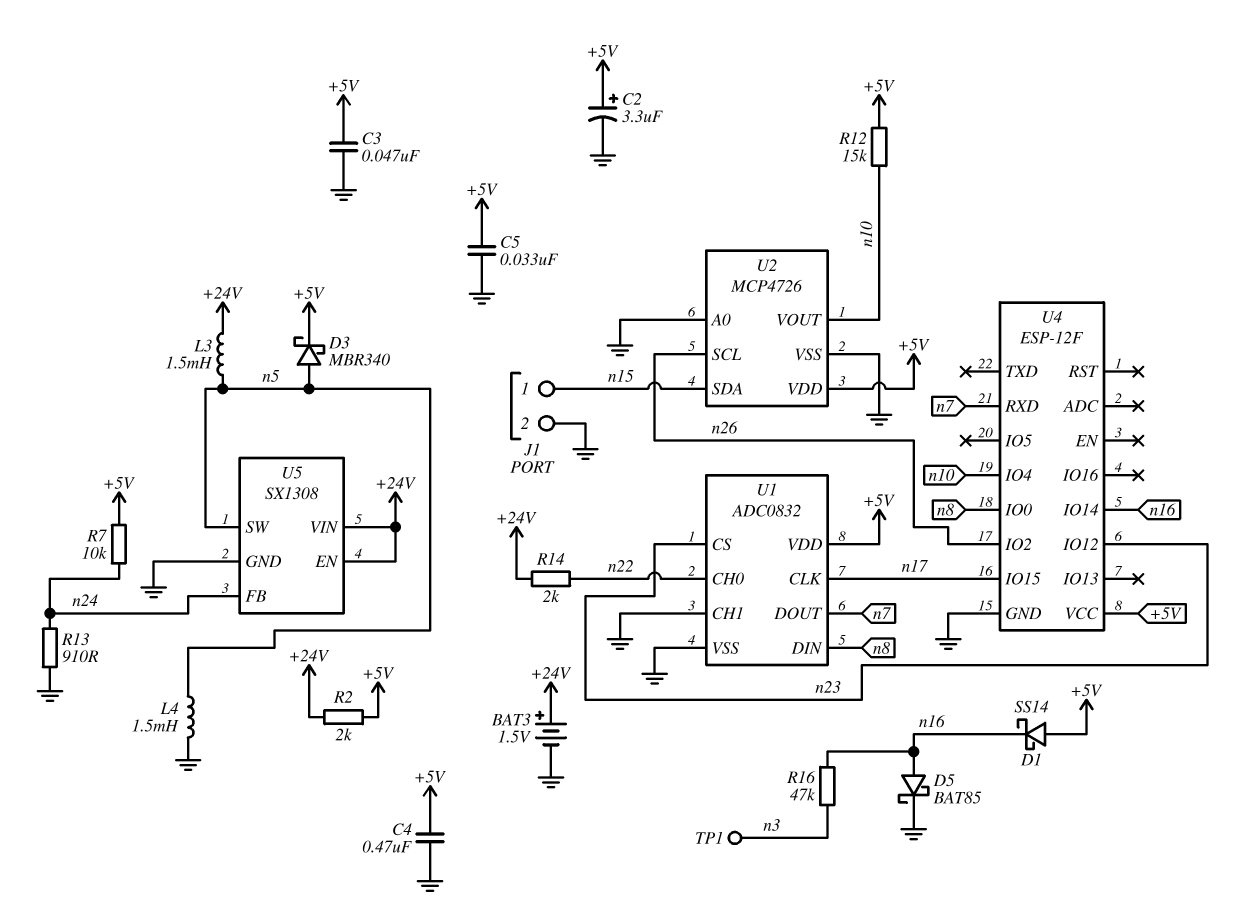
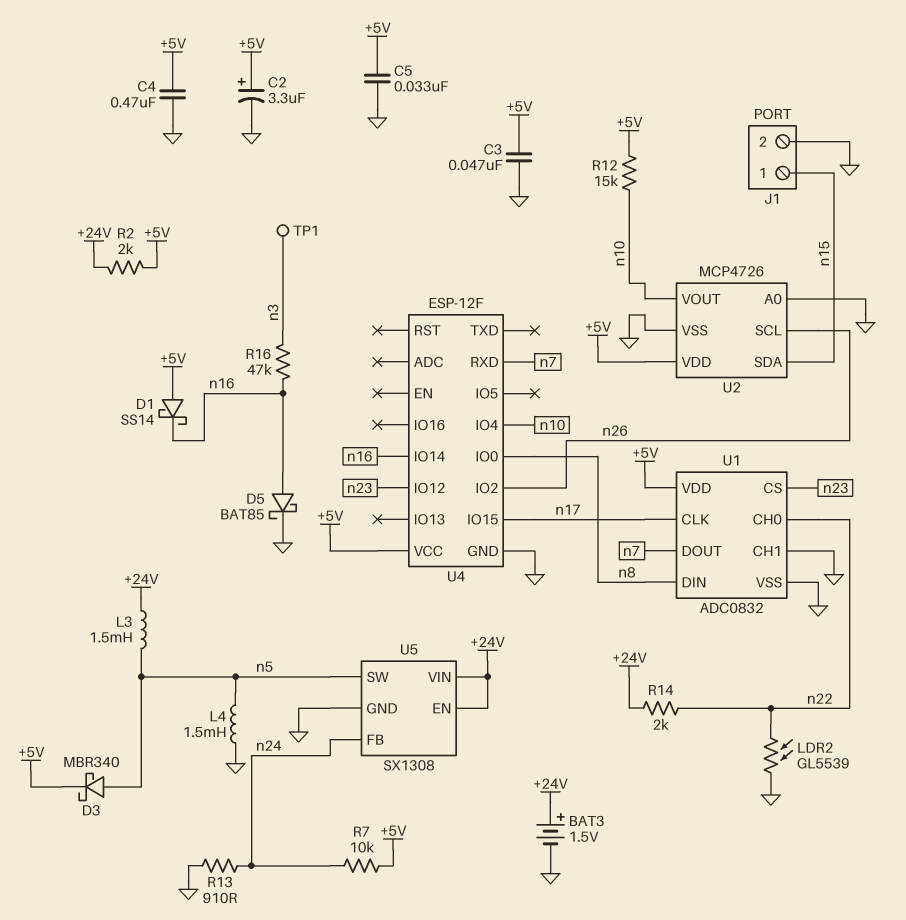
LDR2: none -> GL5539 (GND, n22)

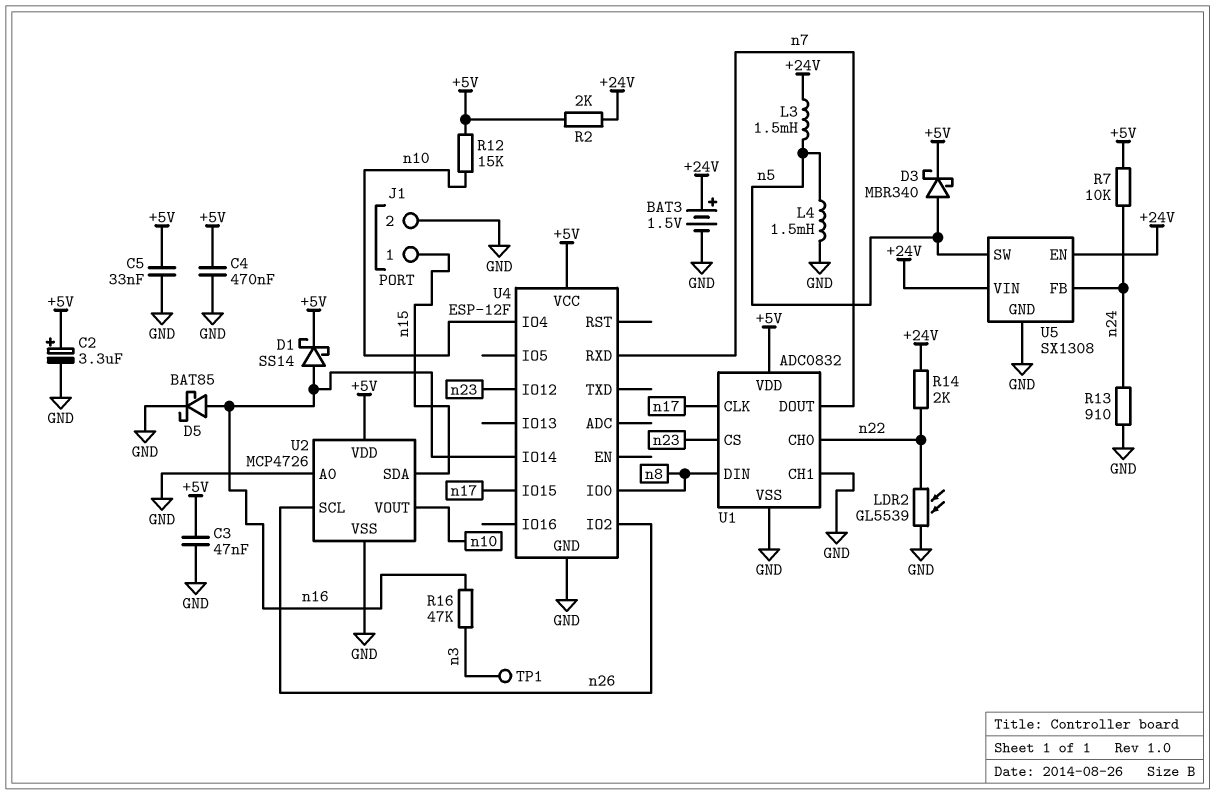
D1: schottky SS14 (A +5V, K n16) -> schottky SS14 (A n16, K +5V)

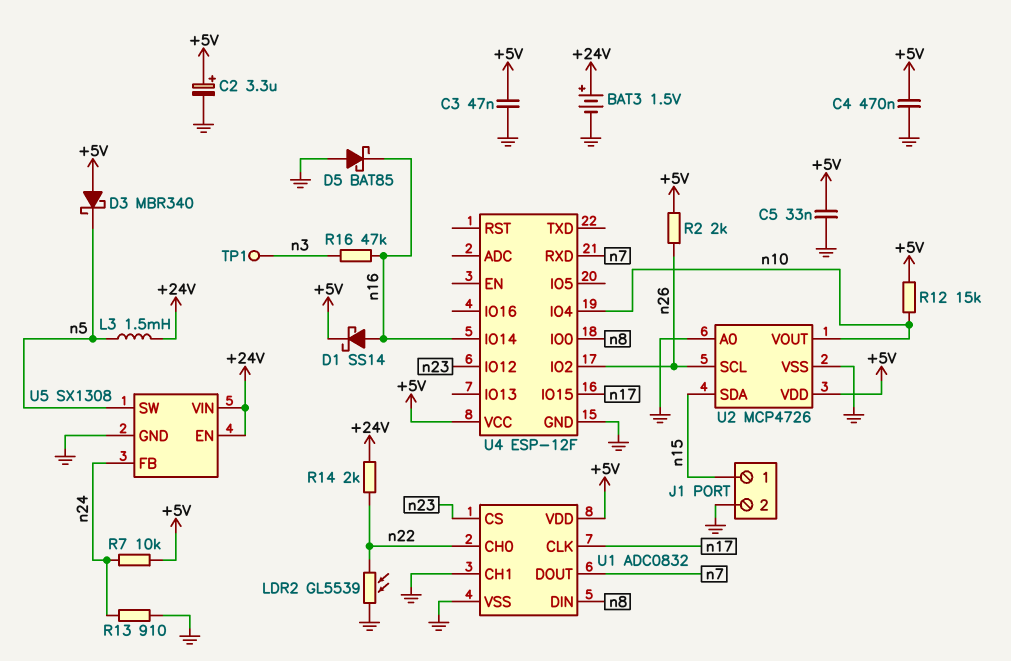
D3: schottky MBR340 (A n5, K +5V) -> schottky MBR340 (A +5V, K n5)
D5: schottky BAT85 (A n16, K GND) -> schottky BAT85 (A GND, K n16)
L4: 1.5mH (GND, n5) -> none
R2: 2k (+5V, +24V) -> 2k (+5V, n26)

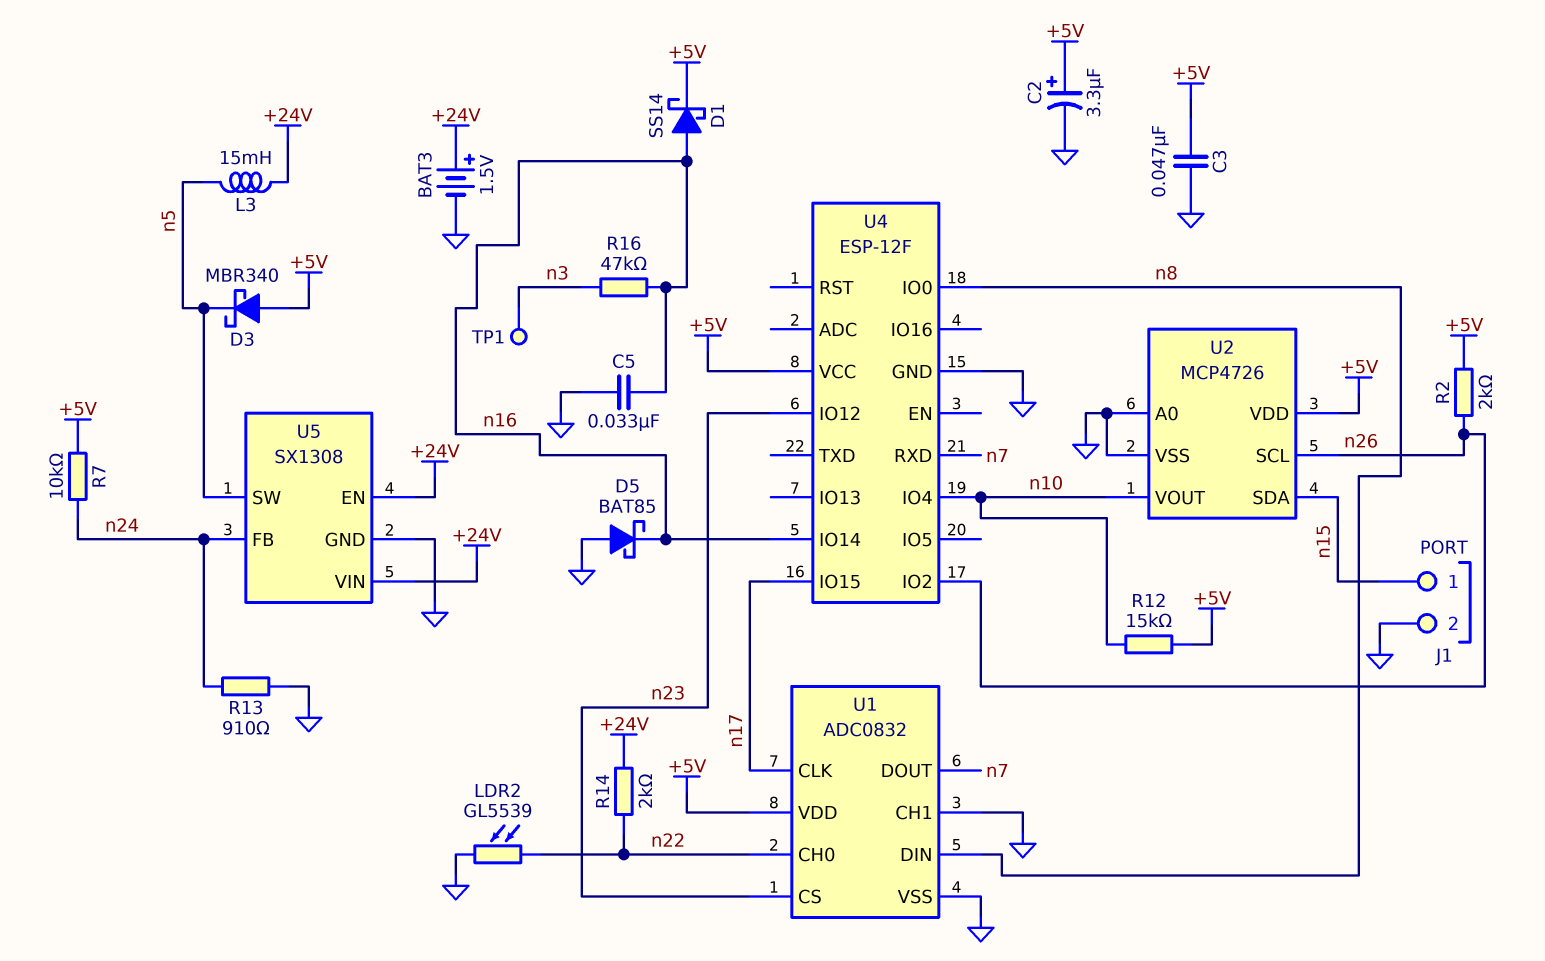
C4: 470nF (+5V, GND) -> none
C5: 33nF (+5V, GND) -> 33nF (GND, n16)
L3: 1.5mH (+24V, n5) -> 15mH (+24V, n5)

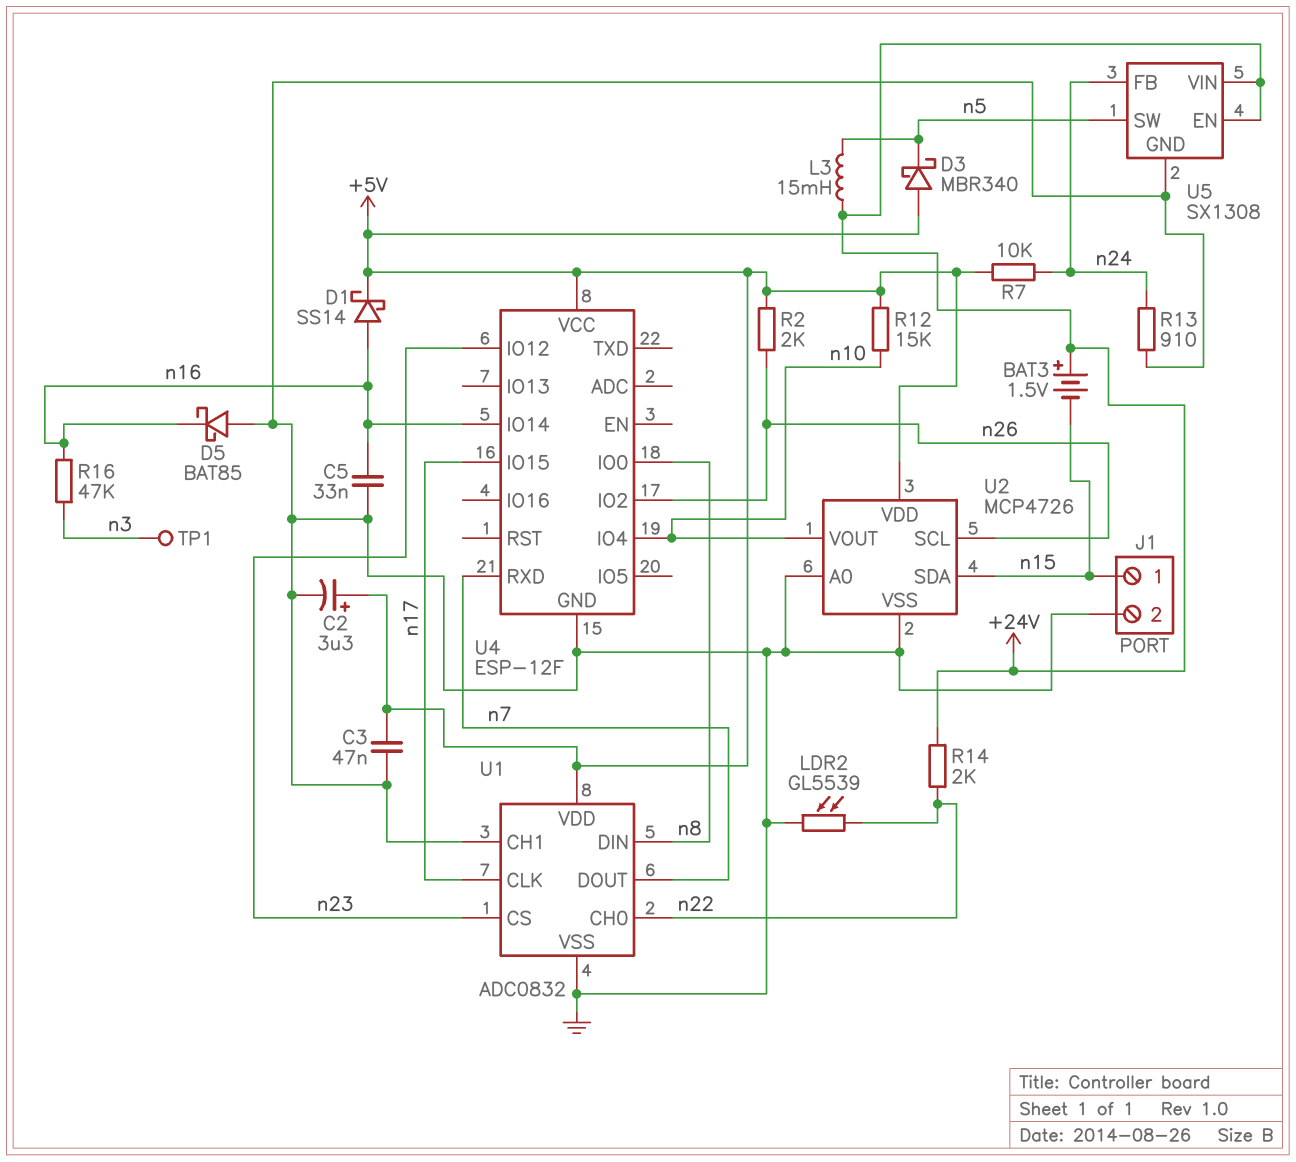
BAT3: 1.5V (plus +24V, minus GND) -> 1.5V (plus +24V, minus n15)

